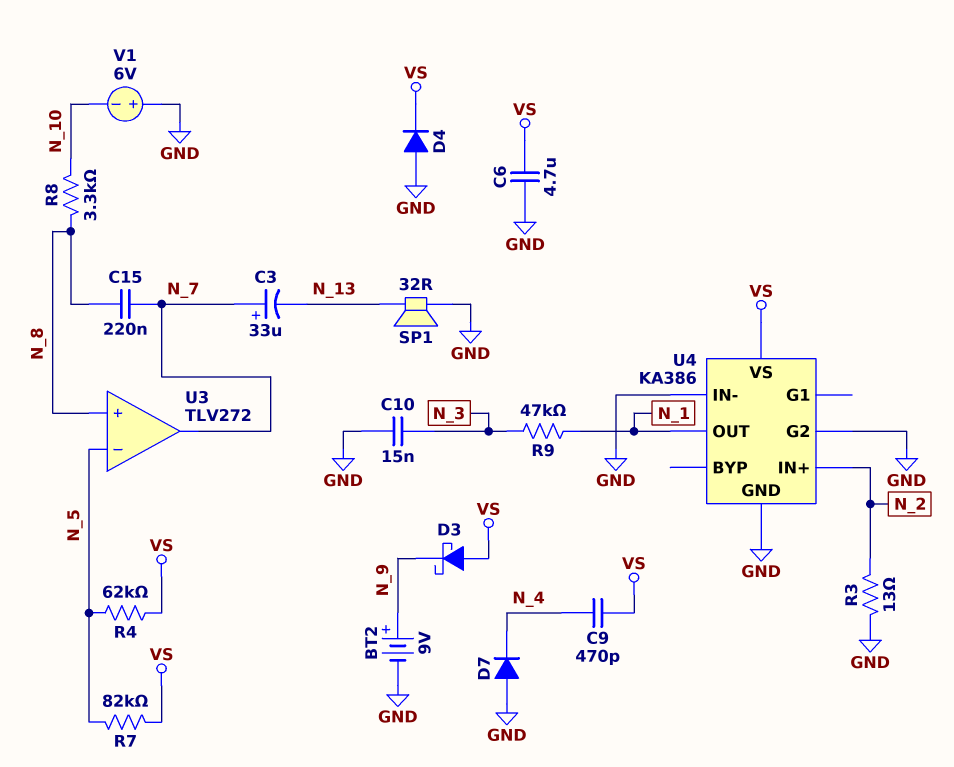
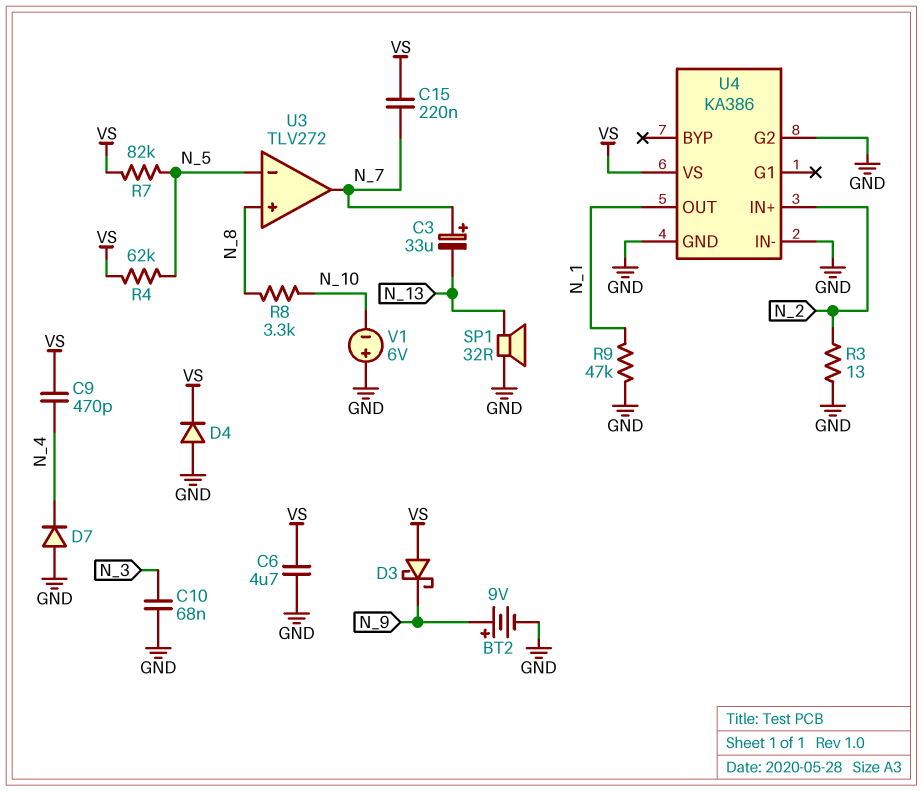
C10: 15nF (GND, N_3) -> 68nF (GND, N_3)
C15: 220nF (N_7, N_8) -> 220nF (N_7, VS)
R9: 47k (N_1, N_3) -> 47k (GND, N_1)

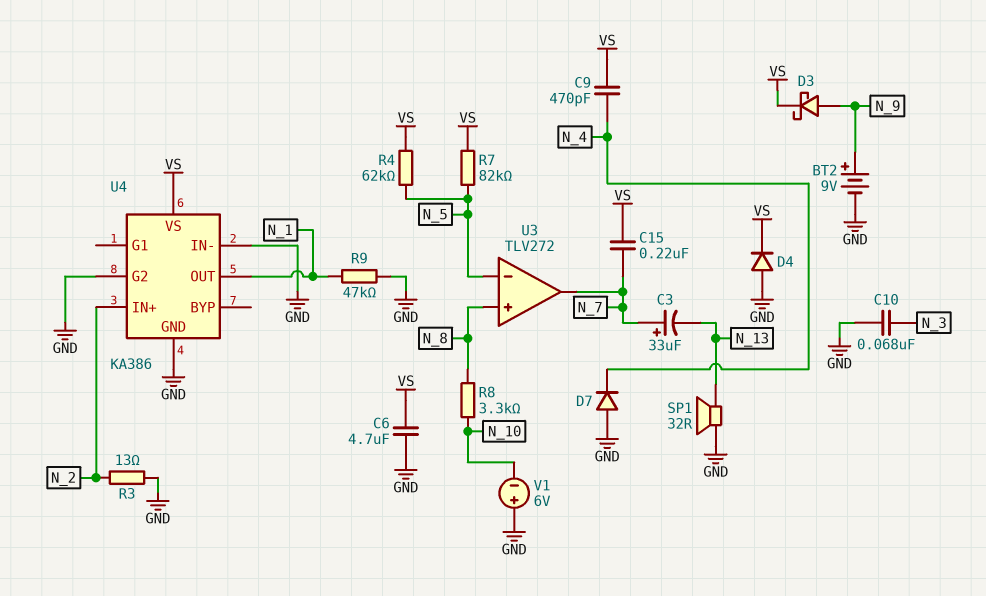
D3: schottky (A VS, K N_9) -> schottky (A N_9, K VS)

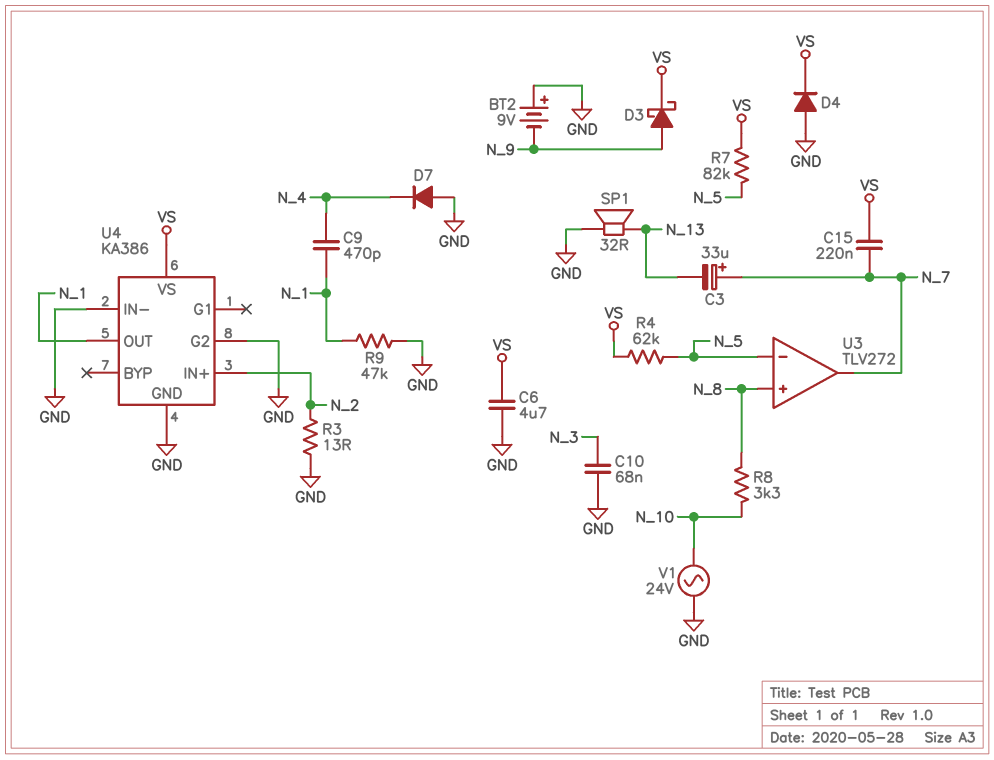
BT2: 9V (plus N_9, minus GND) -> 9V (plus GND, minus N_9)
C9: 470pF (N_4, VS) -> 470pF (N_1, N_4)
V1: 6V (plus GND, minus N_10) -> AC 24V (GND, N_10)

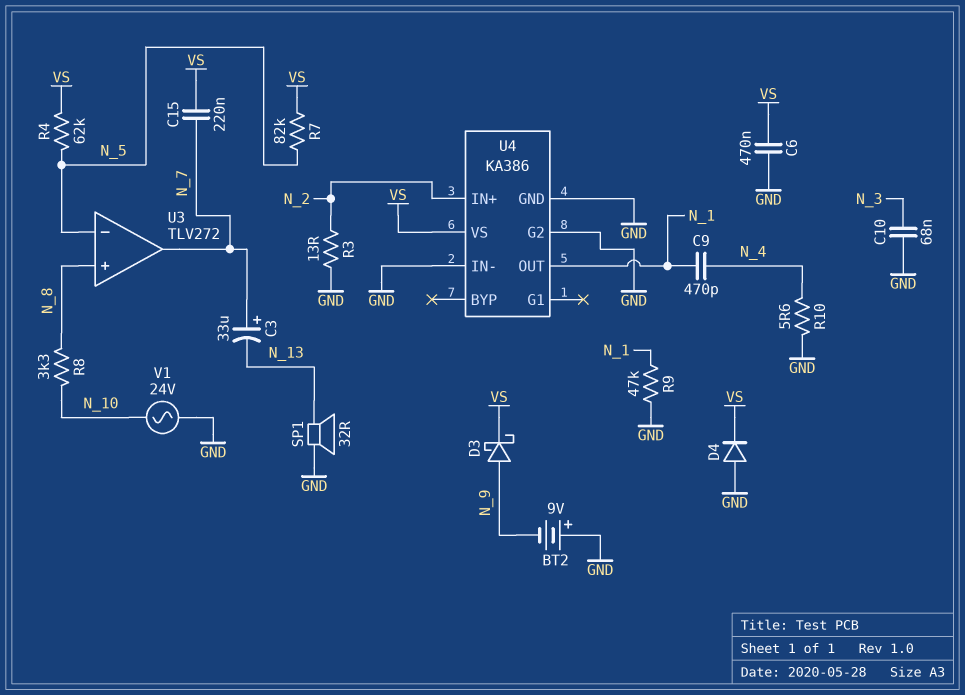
C6: 4.7uF (GND, VS) -> 470nF (GND, VS)
D7: diode (A GND, K N_4) -> none
R10: none -> 5.6 (GND, N_4)

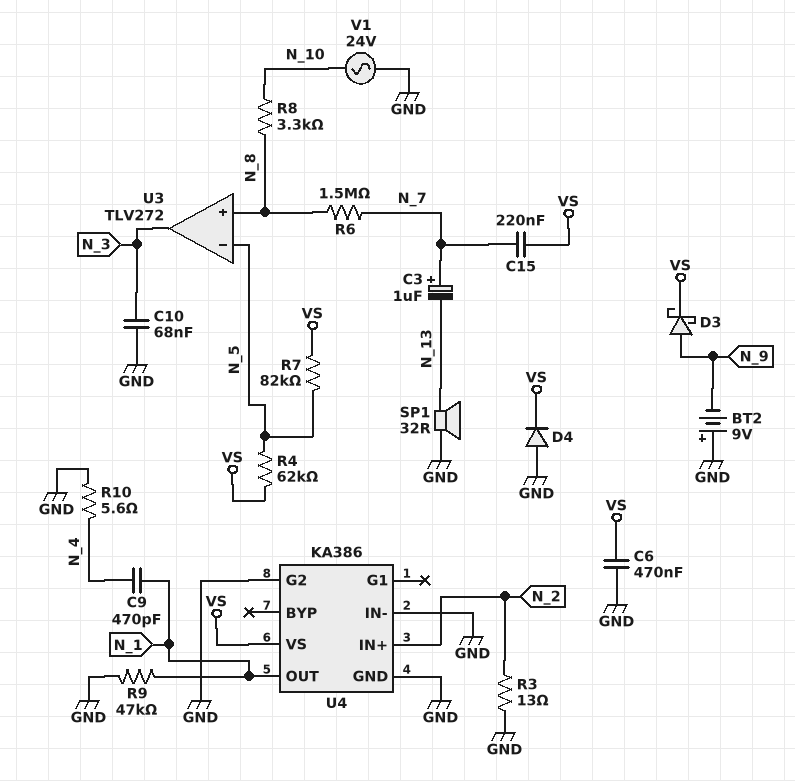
C3: 33uF (plus N_7, minus N_13) -> 1uF (plus N_7, minus N_13)
R6: none -> 1.5M (N_7, N_8)
U3 pin out: N_7 -> N_3

